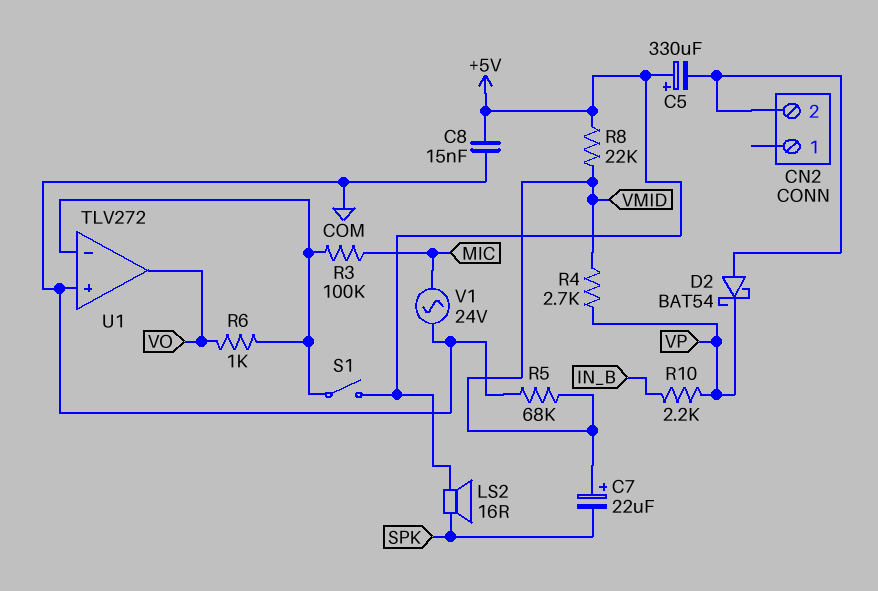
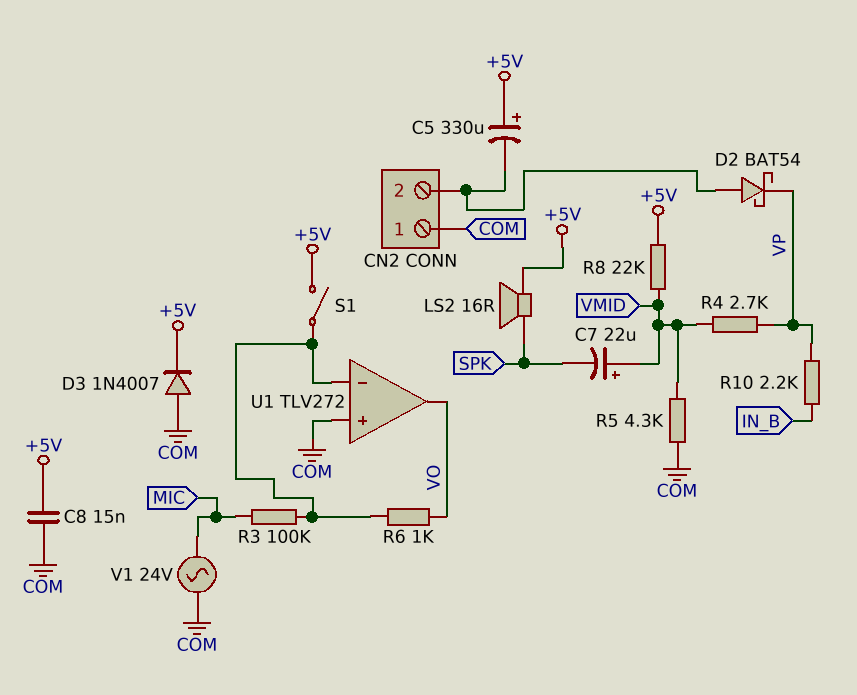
CN2 pin 1: none -> COM
D3: none -> diode 1N4007 (A COM, K +5V)
R5: 68k (COM, VMID) -> 4.3k (COM, VMID)

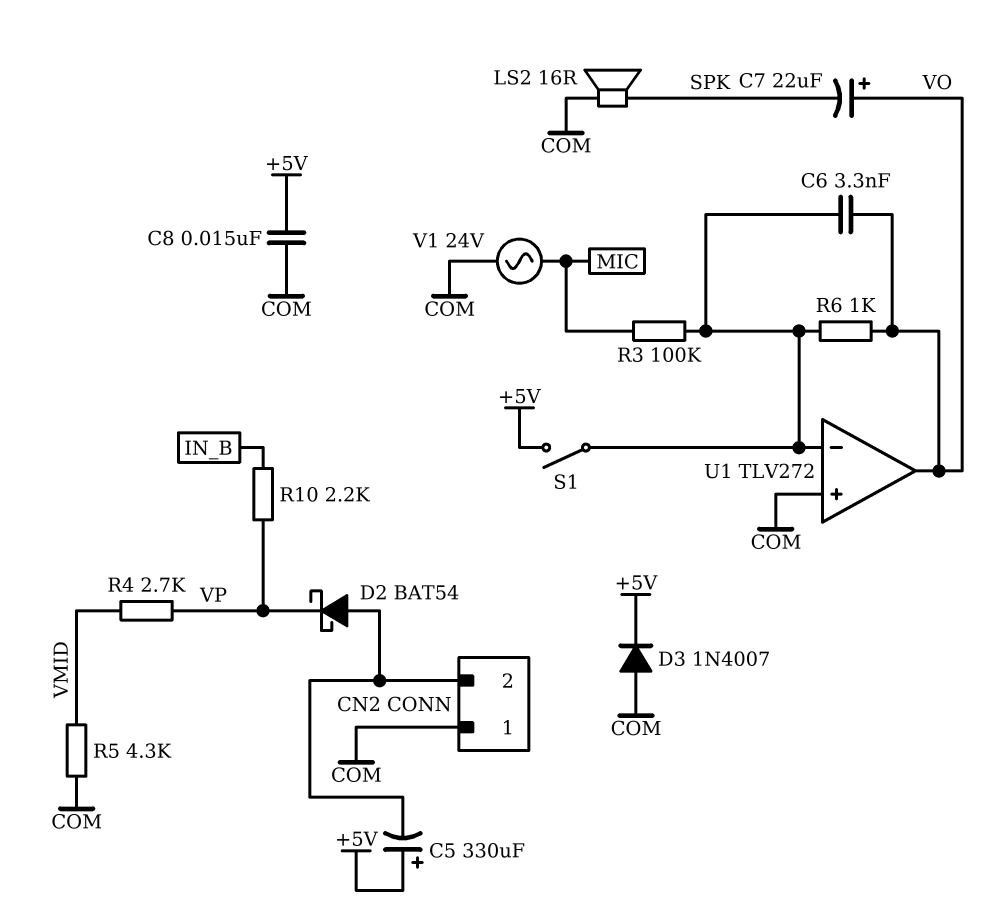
C6: none -> 3.3nF (U1/in-, VO)
C7: 22uF (plus VMID, minus SPK) -> 22uF (plus VO, minus SPK)
LS2: speaker 16R (+5V, SPK) -> speaker 16R (COM, SPK)
R8: 22k (+5V, VMID) -> none

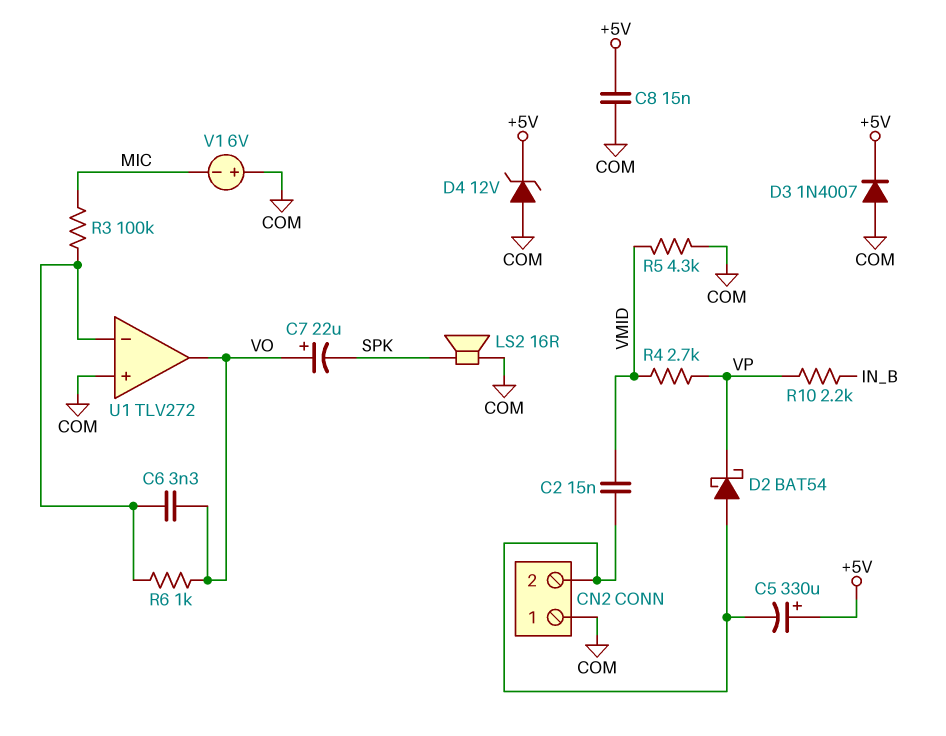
C2: none -> 15nF (CN2/2, VMID)
D4: none -> zener 12V (A COM, K +5V)
S1: switch (+5V, U1/in-) -> none
V1: AC 24V (COM, MIC) -> 6V (plus COM, minus MIC)

